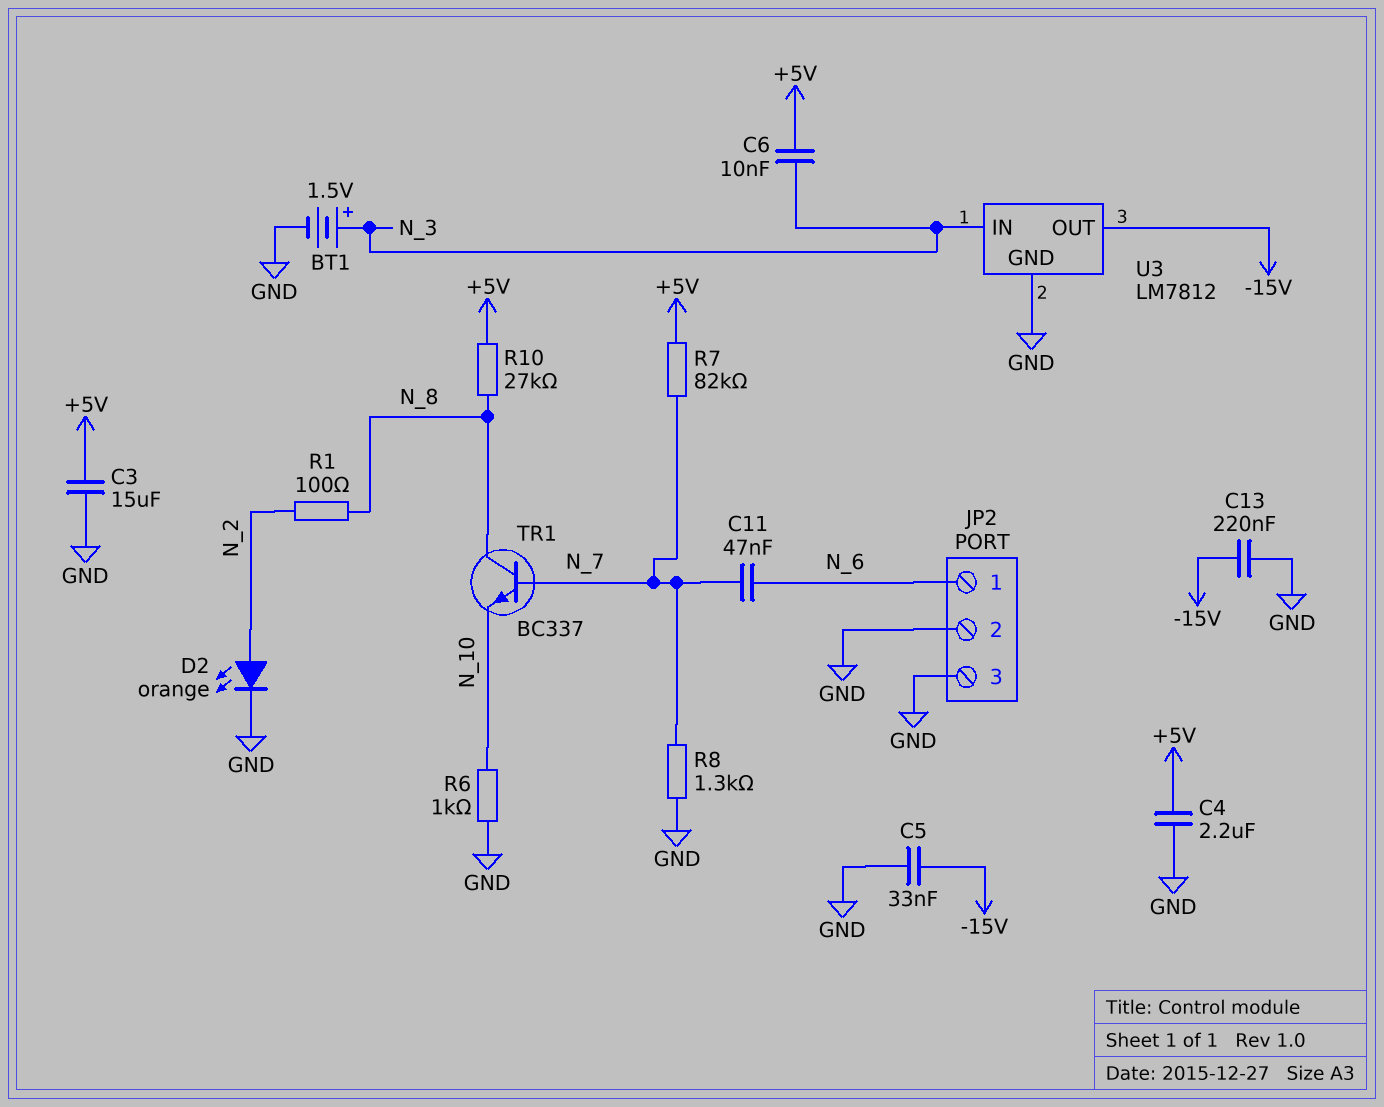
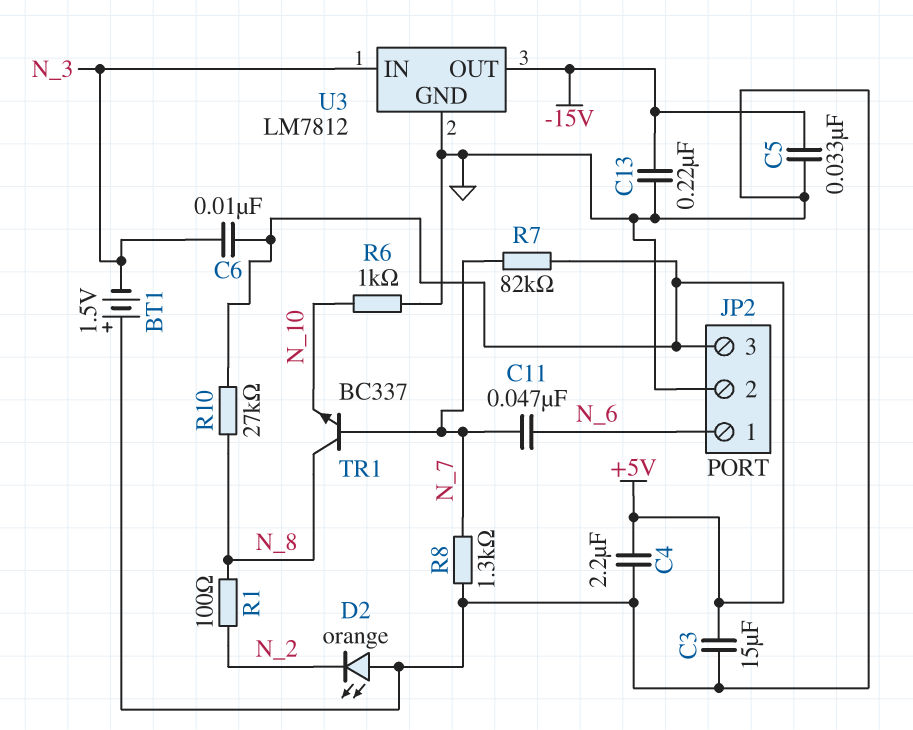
BT1: 1.5V (plus N_3, minus GND) -> 1.5V (plus GND, minus N_3)
D2: LED orange (A N_2, K GND) -> LED orange (A GND, K N_2)
JP2 pin 3: GND -> +5V

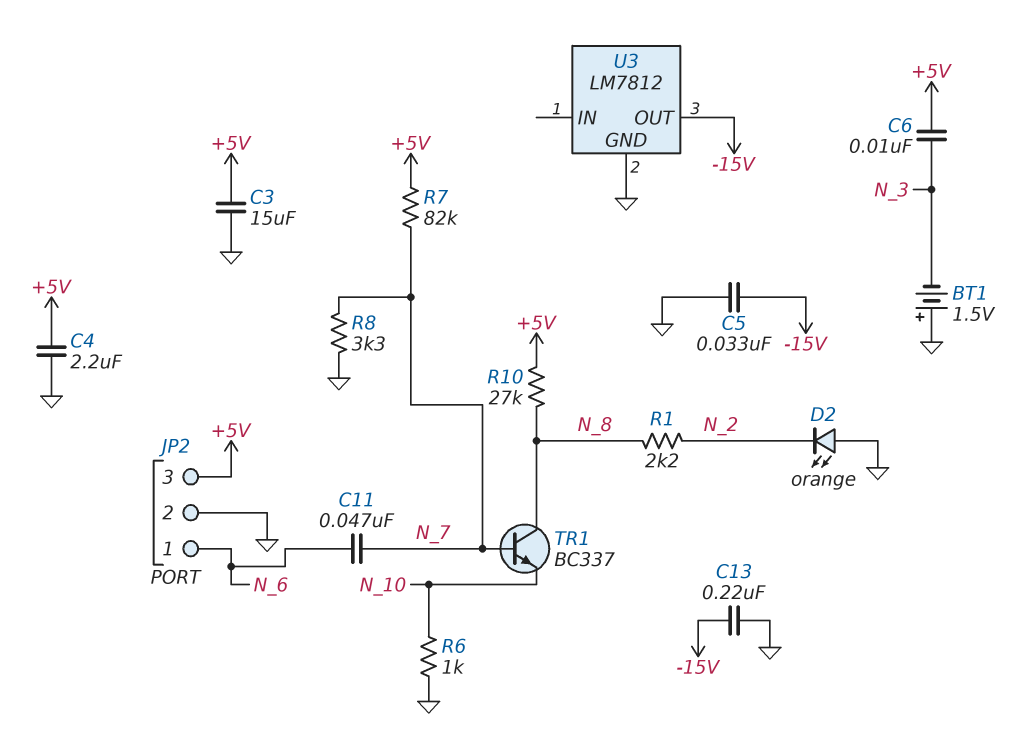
R1: 100 (N_2, N_8) -> 2.2k (N_2, N_8)
R8: 1.3k (GND, N_7) -> 3.3k (GND, N_7)
U3 pin IN: N_3 -> none

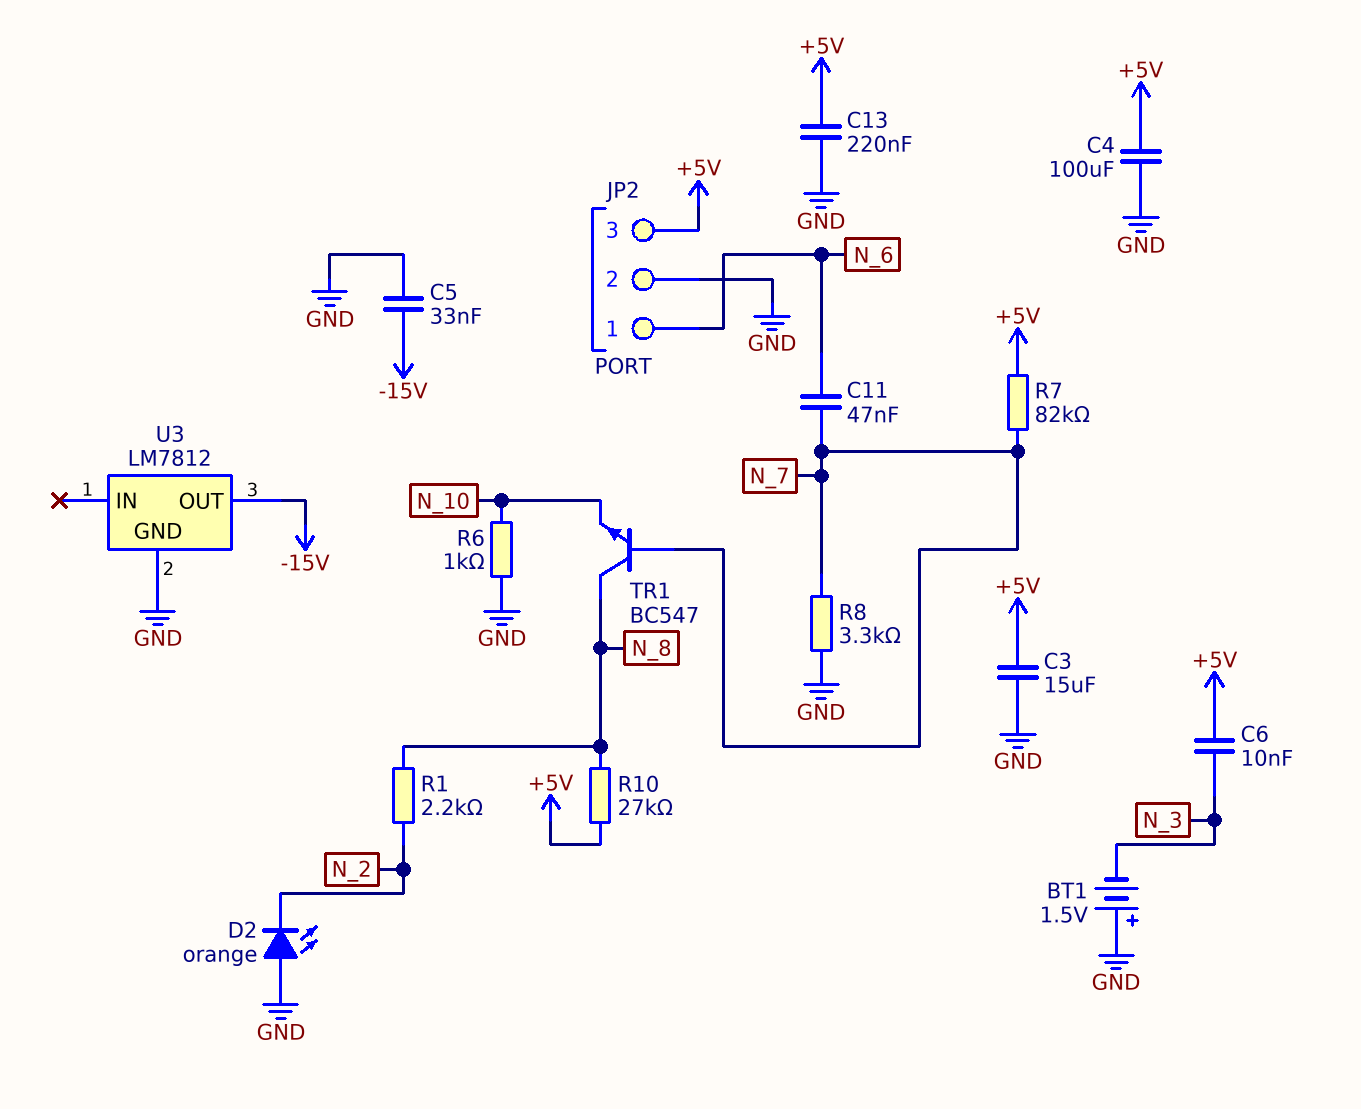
C4: 2.2uF (+5V, GND) -> 100uF (+5V, GND)
C13: 220nF (-15V, GND) -> 220nF (+5V, GND)
TR1: NPN BC337 (B N_7, C N_8, E N_10) -> NPN BC547 (B N_7, C N_8, E N_10)

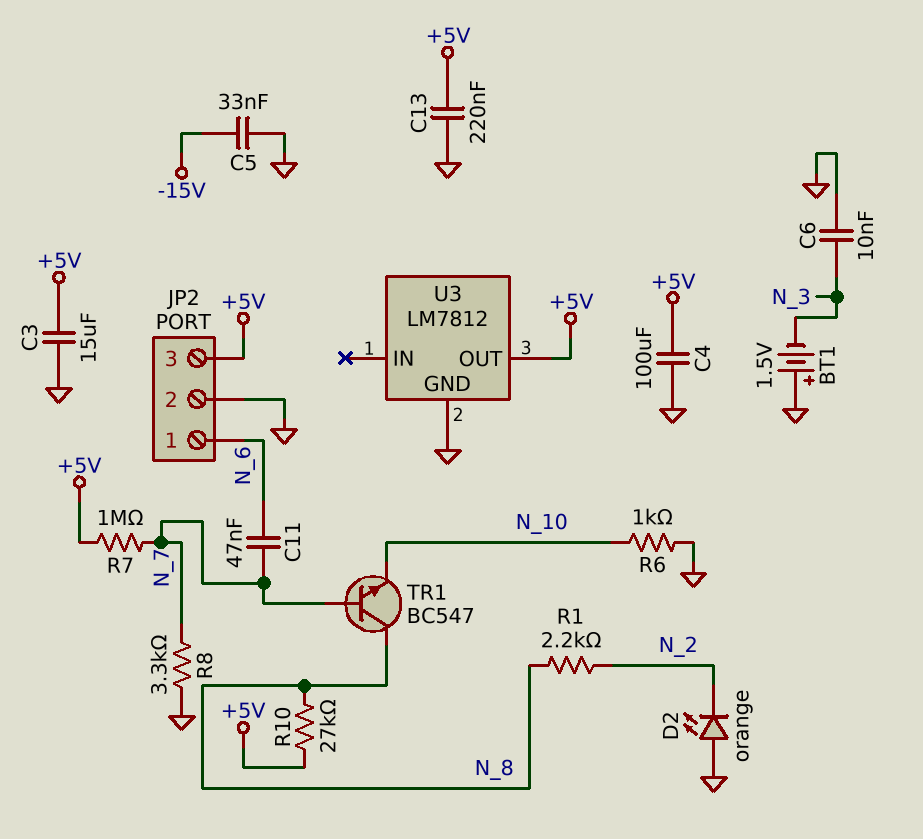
C6: 10nF (+5V, N_3) -> 10nF (GND, N_3)
R7: 82k (+5V, N_7) -> 1M (+5V, N_7)
U3 pin OUT: -15V -> +5V

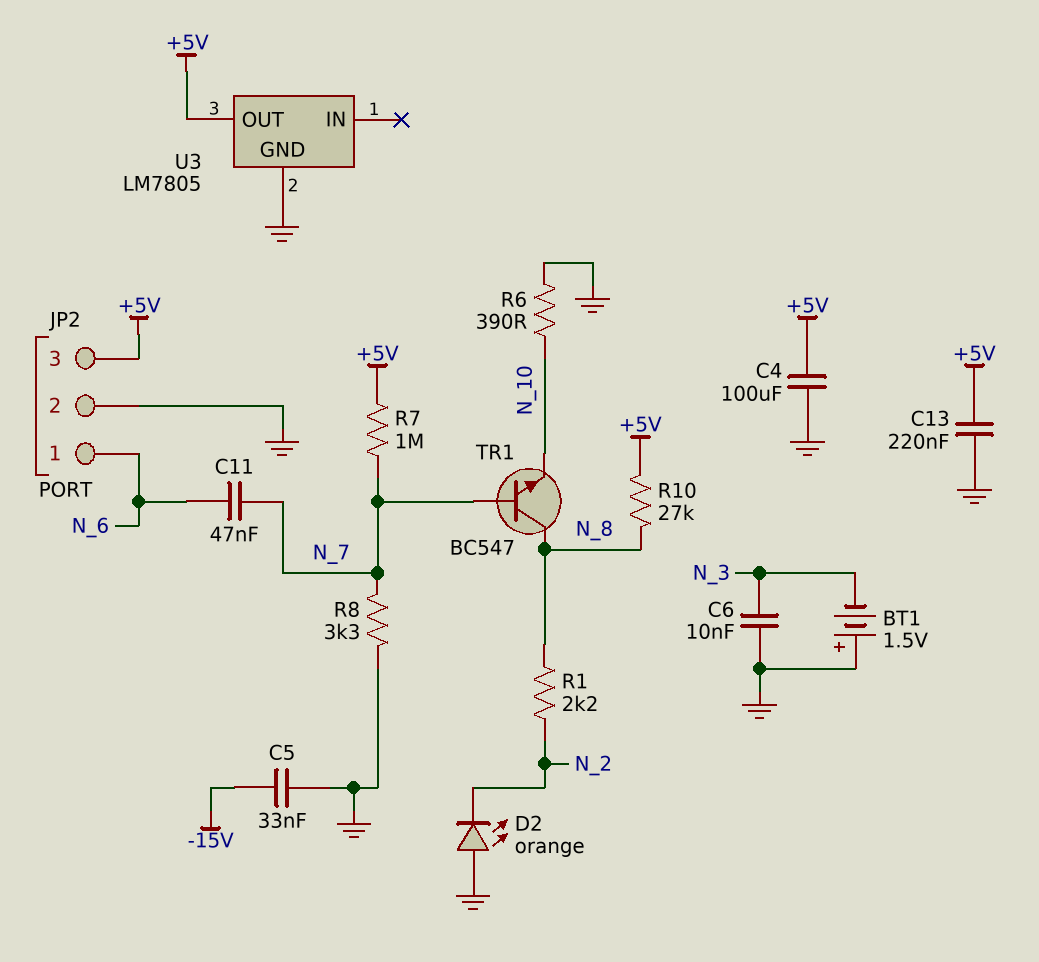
C3: 15uF (+5V, GND) -> none
R6: 1k (GND, N_10) -> 390 (GND, N_10)
U3: LM7812 -> LM7805

